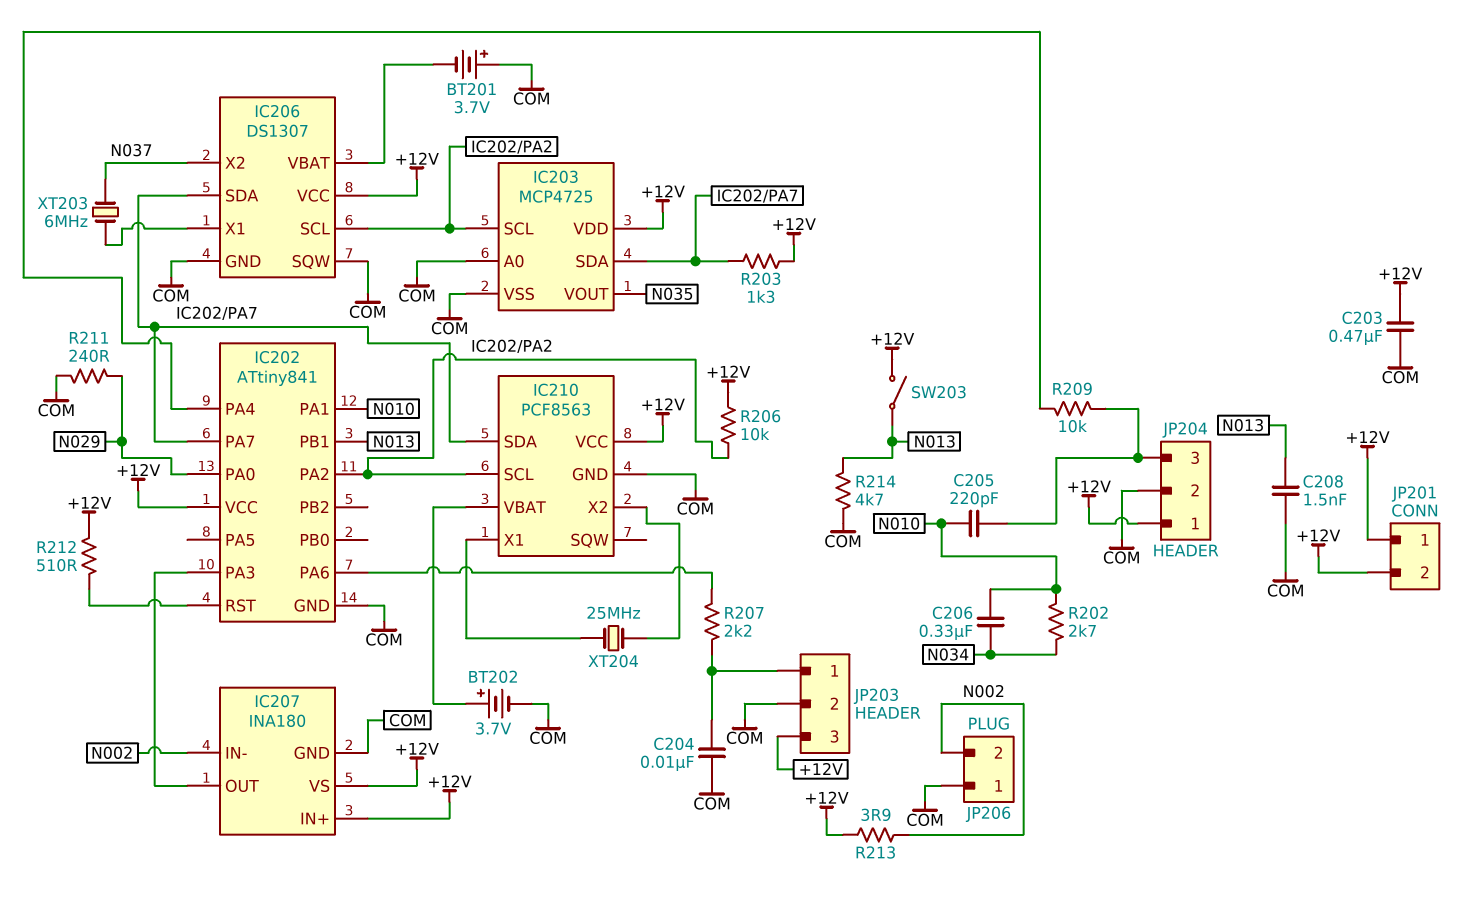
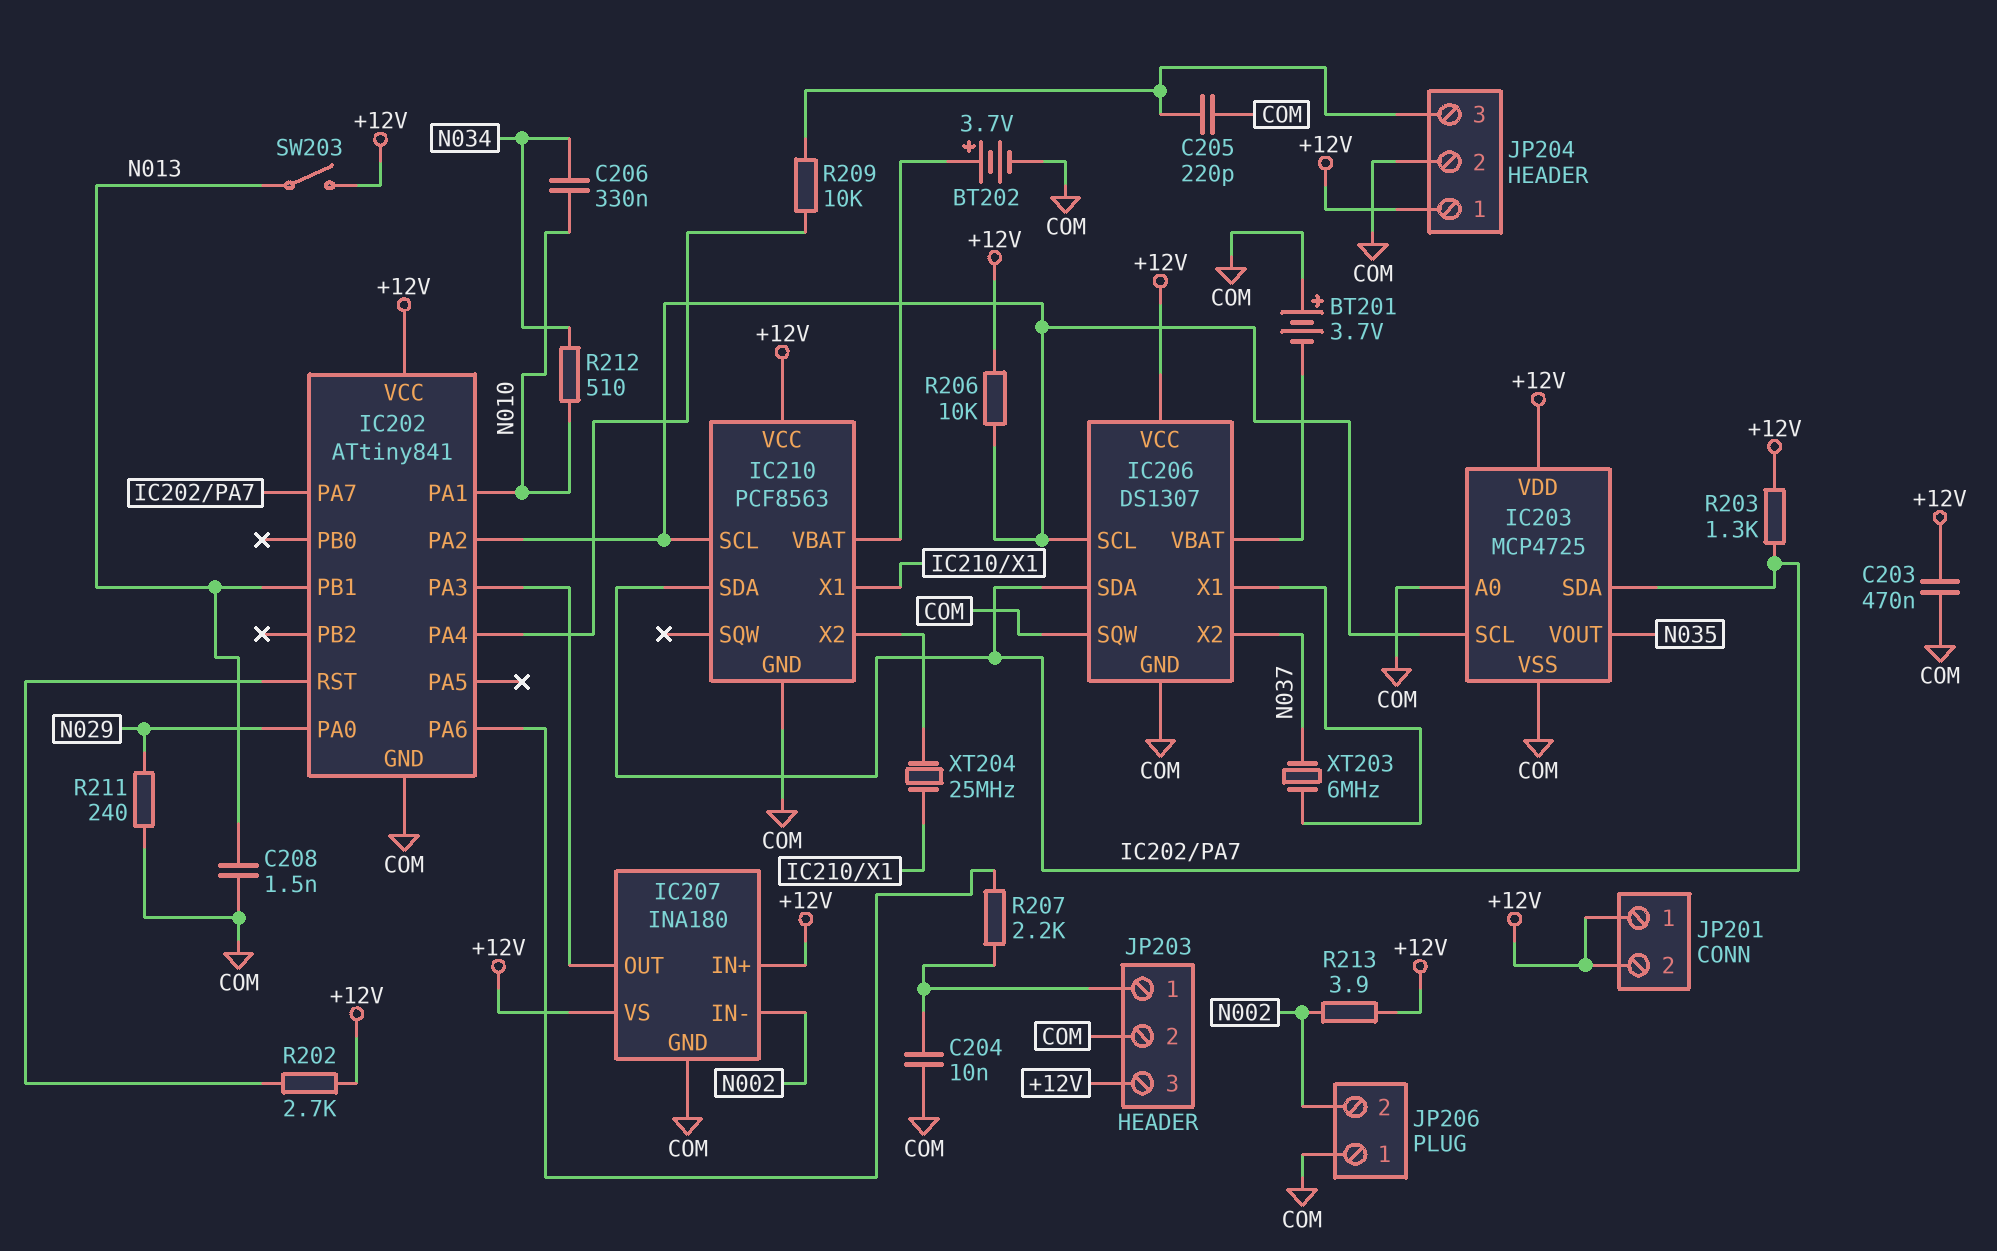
C205: 220pF (JP204/3, N010) -> 220pF (COM, JP204/3)
R202: 2.7k (N010, N034) -> 2.7k (+12V, IC202/RST)
R212: 510 (+12V, IC202/RST) -> 510 (N010, N034)
R214: 4.7k (COM, N013) -> none

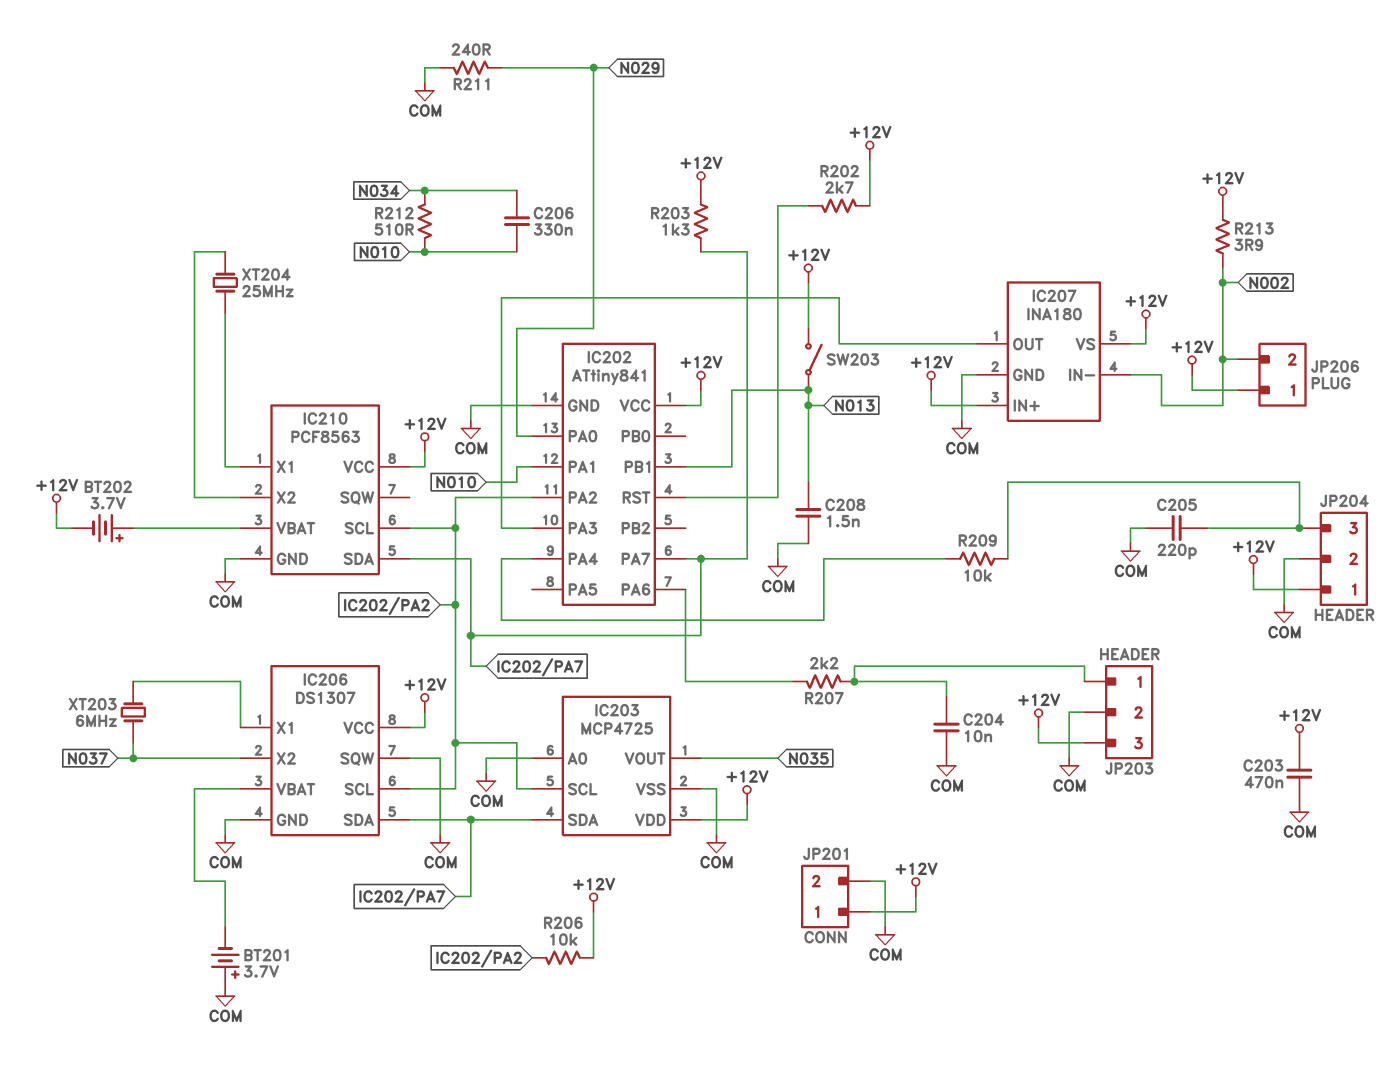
BT202: 3.7V (plus IC210/VBAT, minus COM) -> 3.7V (plus IC210/VBAT, minus +12V)
JP201 pin 2: +12V -> COM
JP206 pin 1: COM -> +12V

